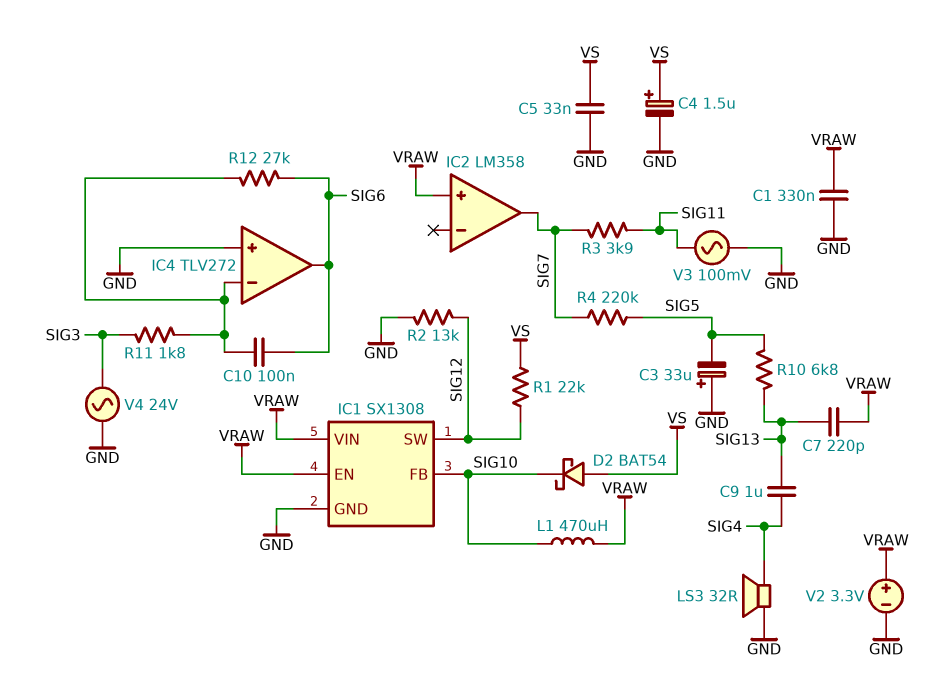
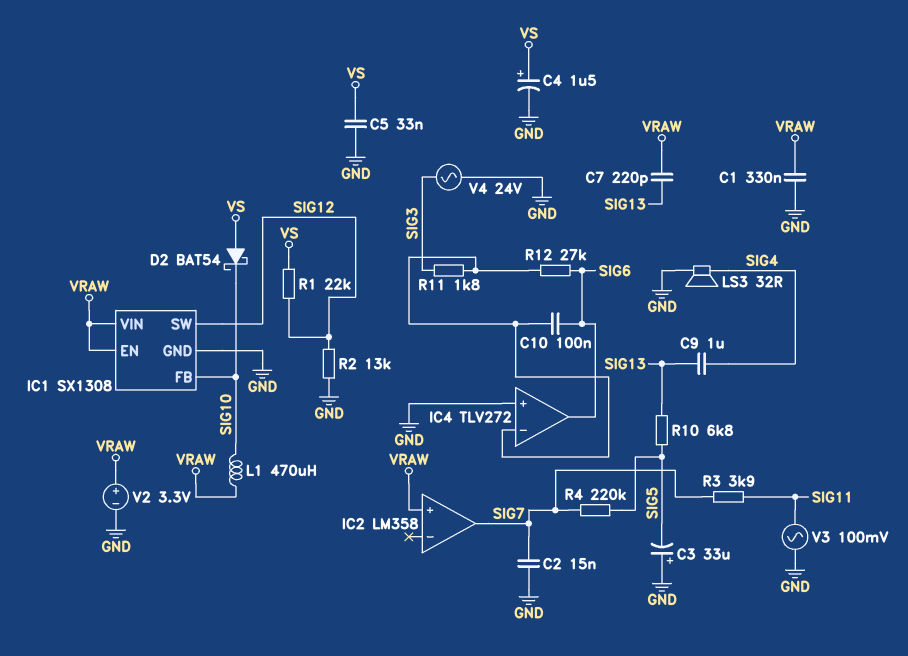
C2: none -> 15nF (GND, SIG7)

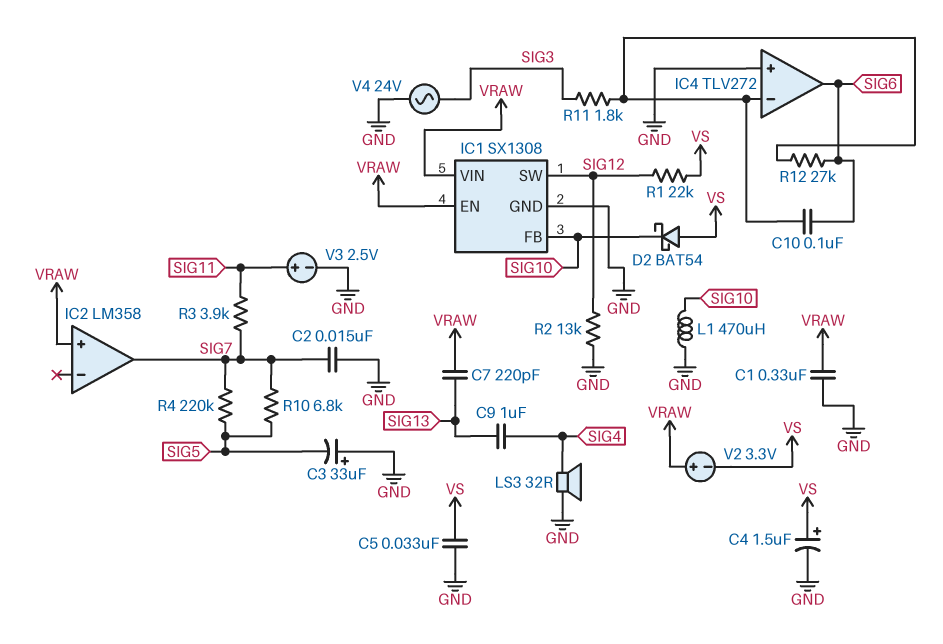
L1: 470uH (SIG10, VRAW) -> 470uH (GND, SIG10)
R10: 6.8k (SIG5, SIG13) -> 6.8k (SIG5, SIG7)
V2: 3.3V (plus VRAW, minus GND) -> 3.3V (plus VRAW, minus VS)
V3: AC 100mV (GND, SIG11) -> 2.5V (plus SIG11, minus GND)

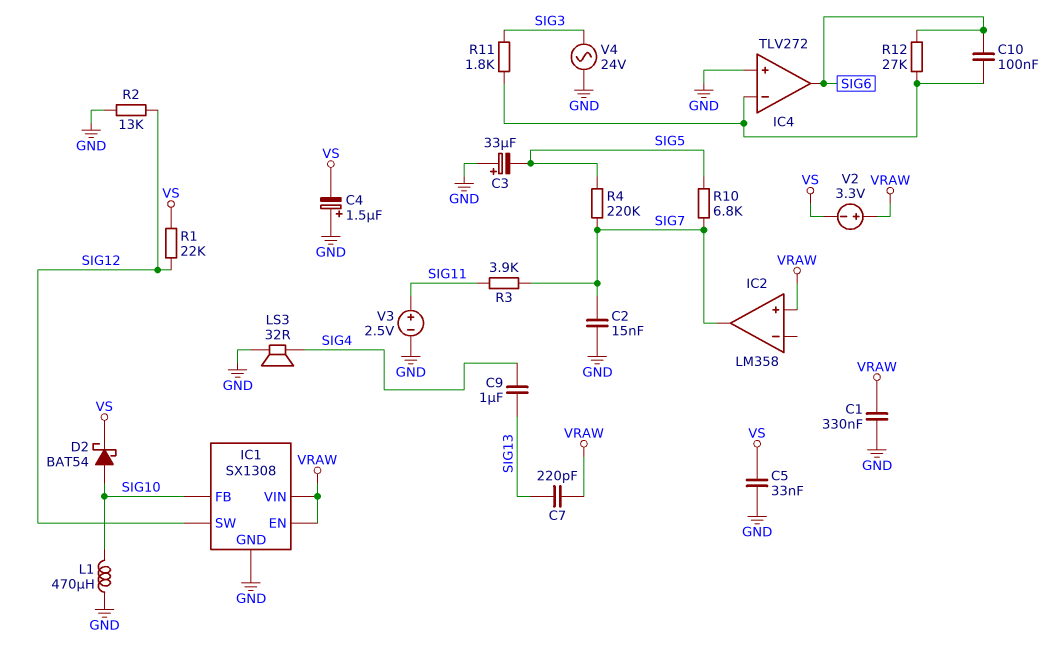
C4: 1.5uF (plus VS, minus GND) -> 1.5uF (plus GND, minus VS)
D2: schottky BAT54 (A VS, K SIG10) -> schottky BAT54 (A SIG10, K VS)

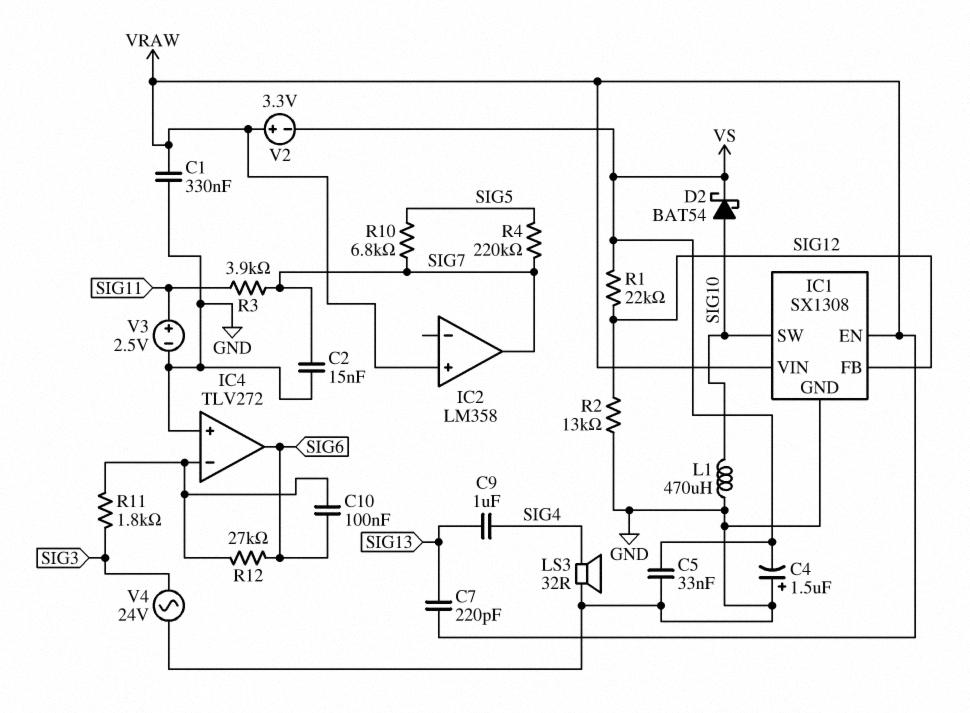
C3: 33uF (plus GND, minus SIG5) -> none
IC1 pin FB: SIG10 -> SIG12
IC1 pin SW: SIG12 -> SIG10

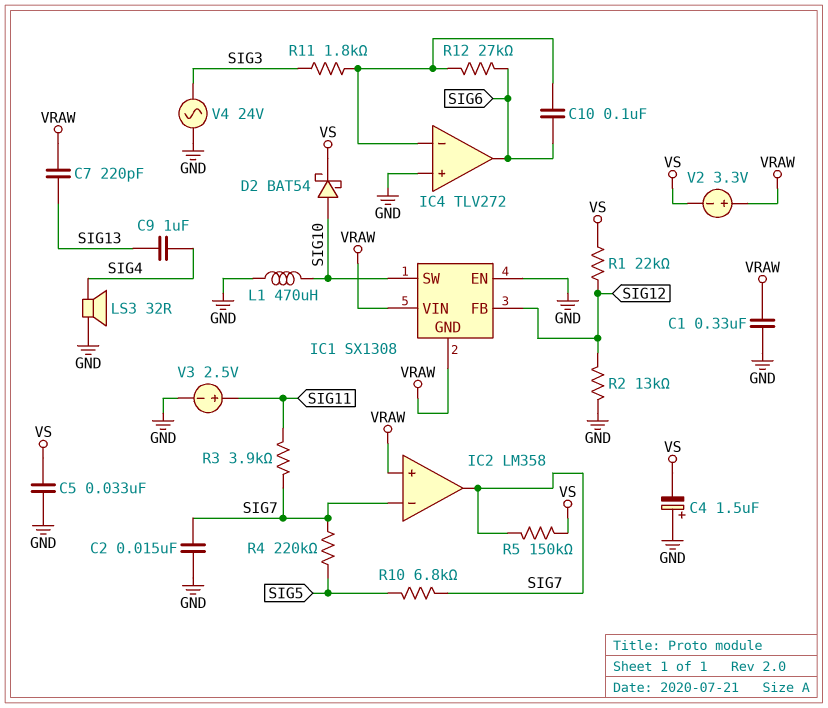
IC1 pin EN: VRAW -> GND
IC1 pin GND: GND -> VRAW
IC2 pin in-: none -> SIG7
R5: none -> 150k (SIG7, VS)

